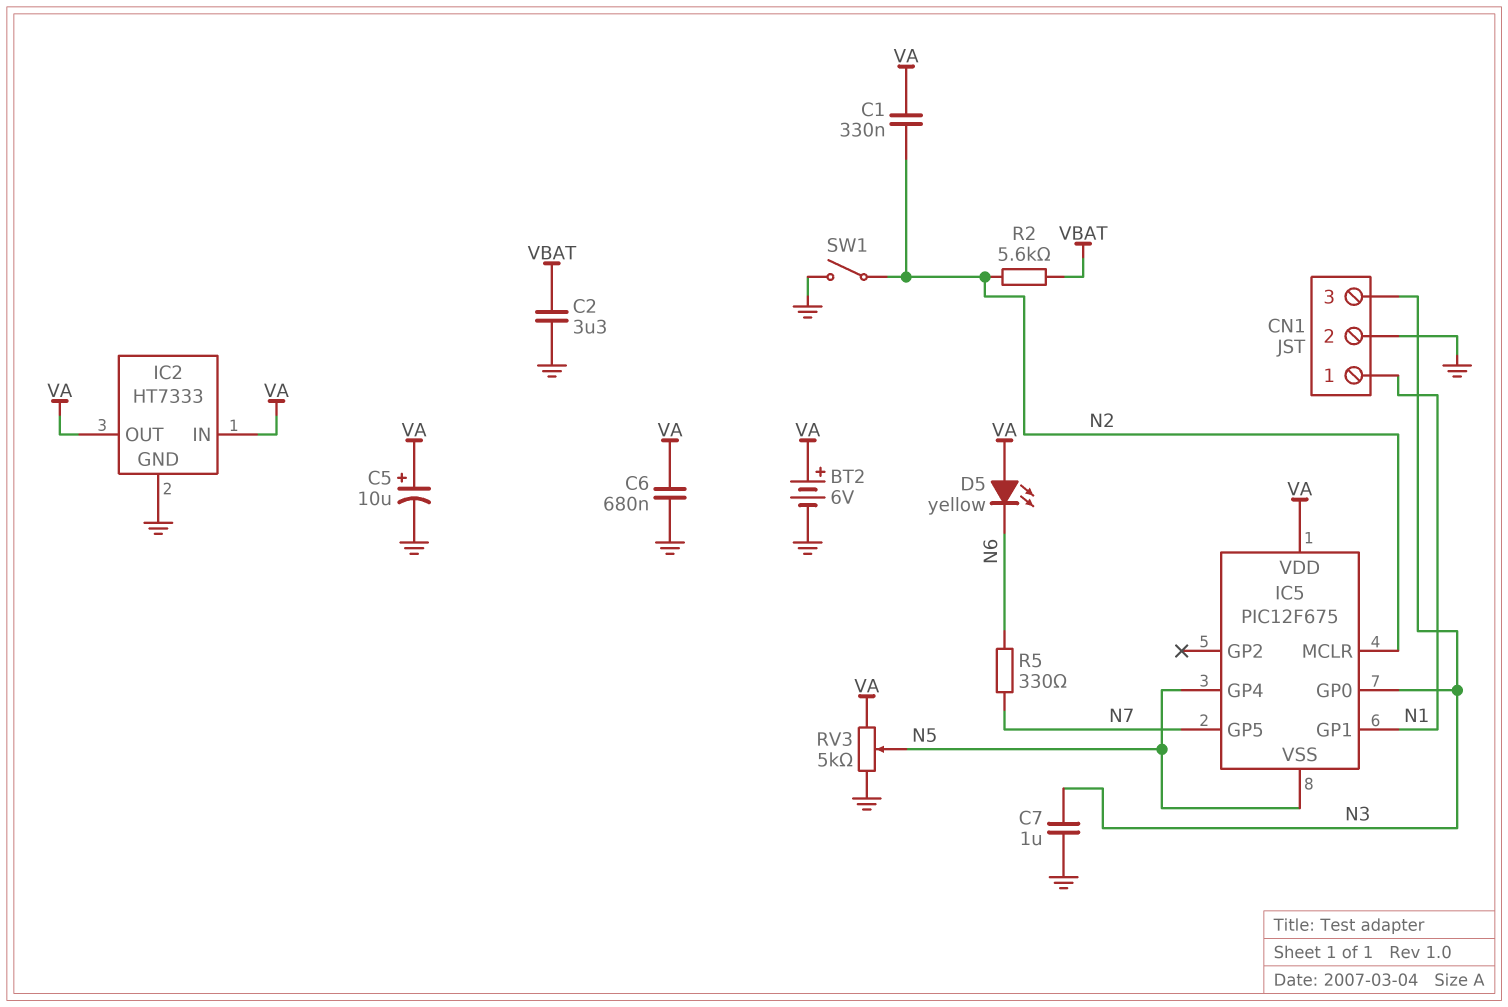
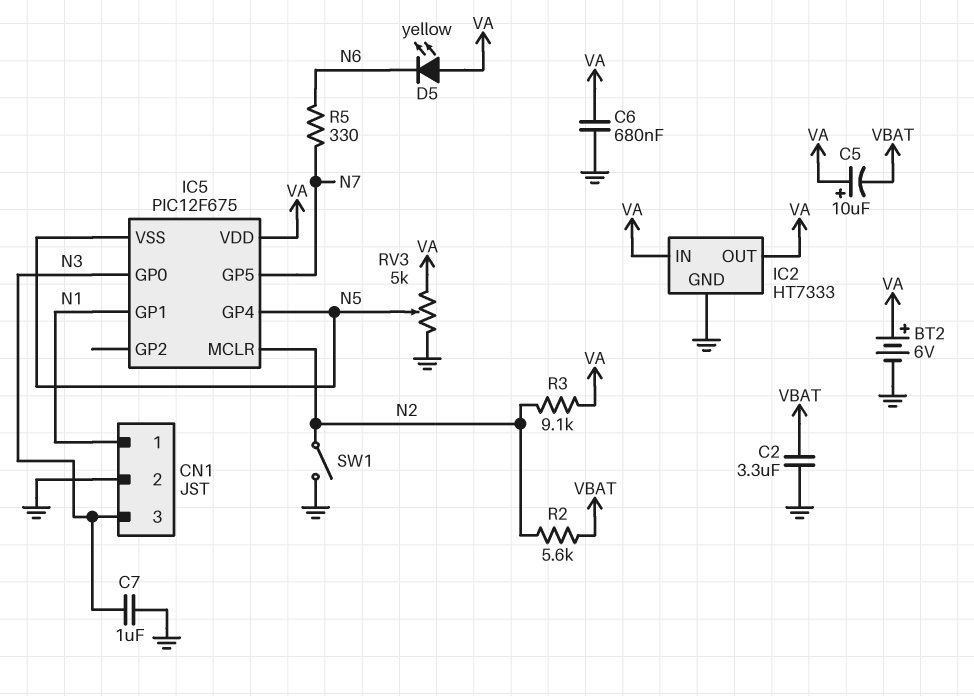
C1: 330nF (N2, VA) -> none
C5: 10uF (plus VA, minus GND) -> 10uF (plus VA, minus VBAT)
R3: none -> 9.1k (N2, VA)

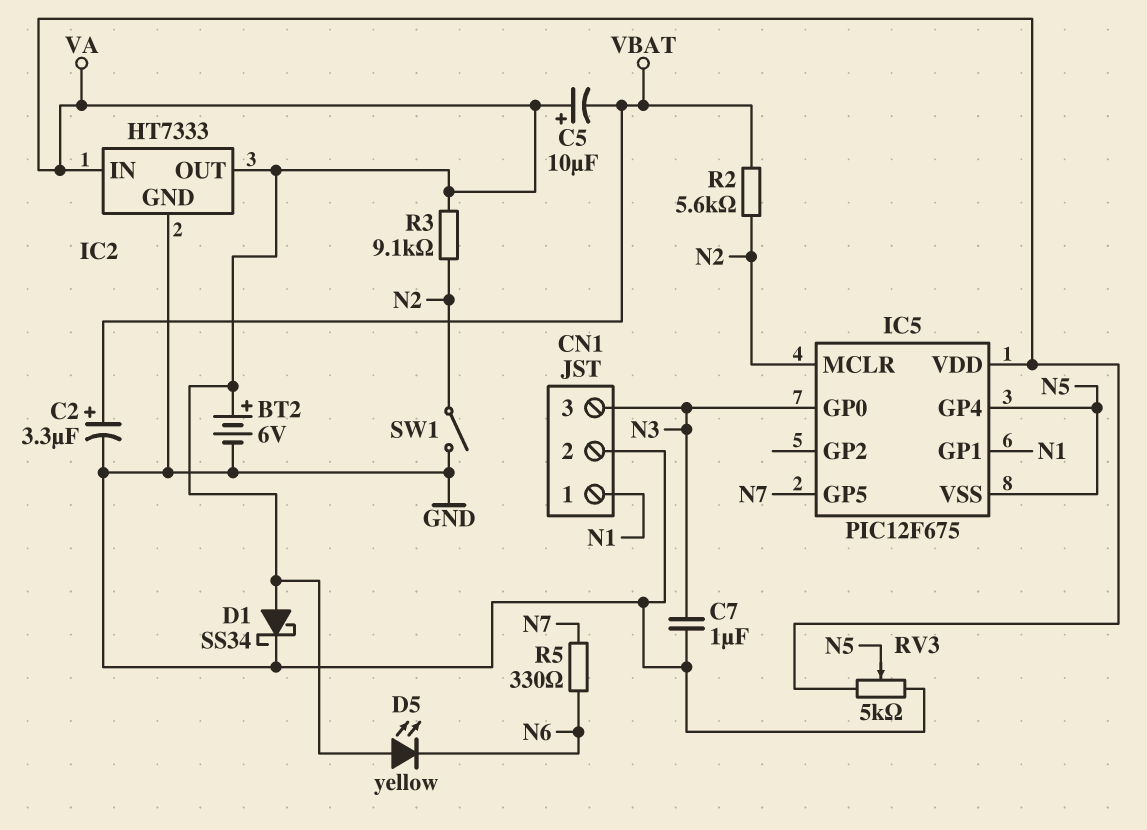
C2: 3.3uF (GND, VBAT) -> 3.3uF (plus VBAT, minus GND)
C6: 680nF (GND, VA) -> none
D1: none -> schottky SS34 (A VA, K GND)

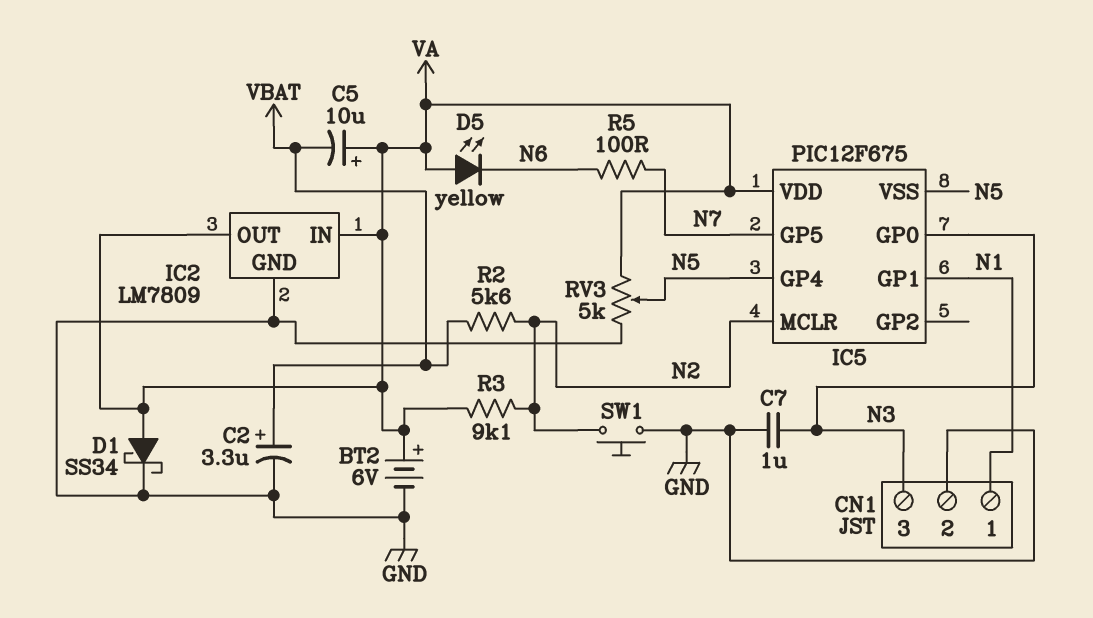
IC2: HT7333 -> LM7809
R5: 330 (N6, N7) -> 100 (N6, N7)
SW1: switch (GND, N2) -> button (GND, N2)

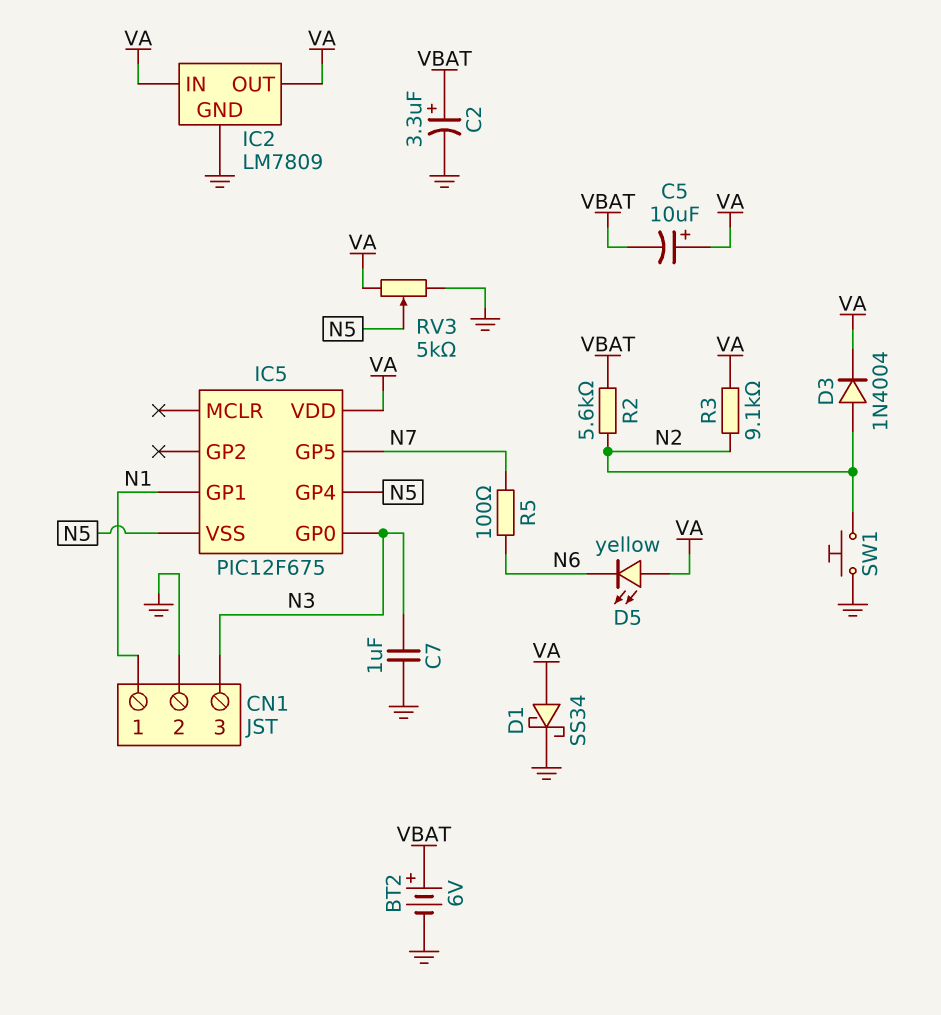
BT2: 6V (plus VA, minus GND) -> 6V (plus VBAT, minus GND)
D3: none -> diode 1N4004 (A N2, K VA)
IC5 pin MCLR: N2 -> none

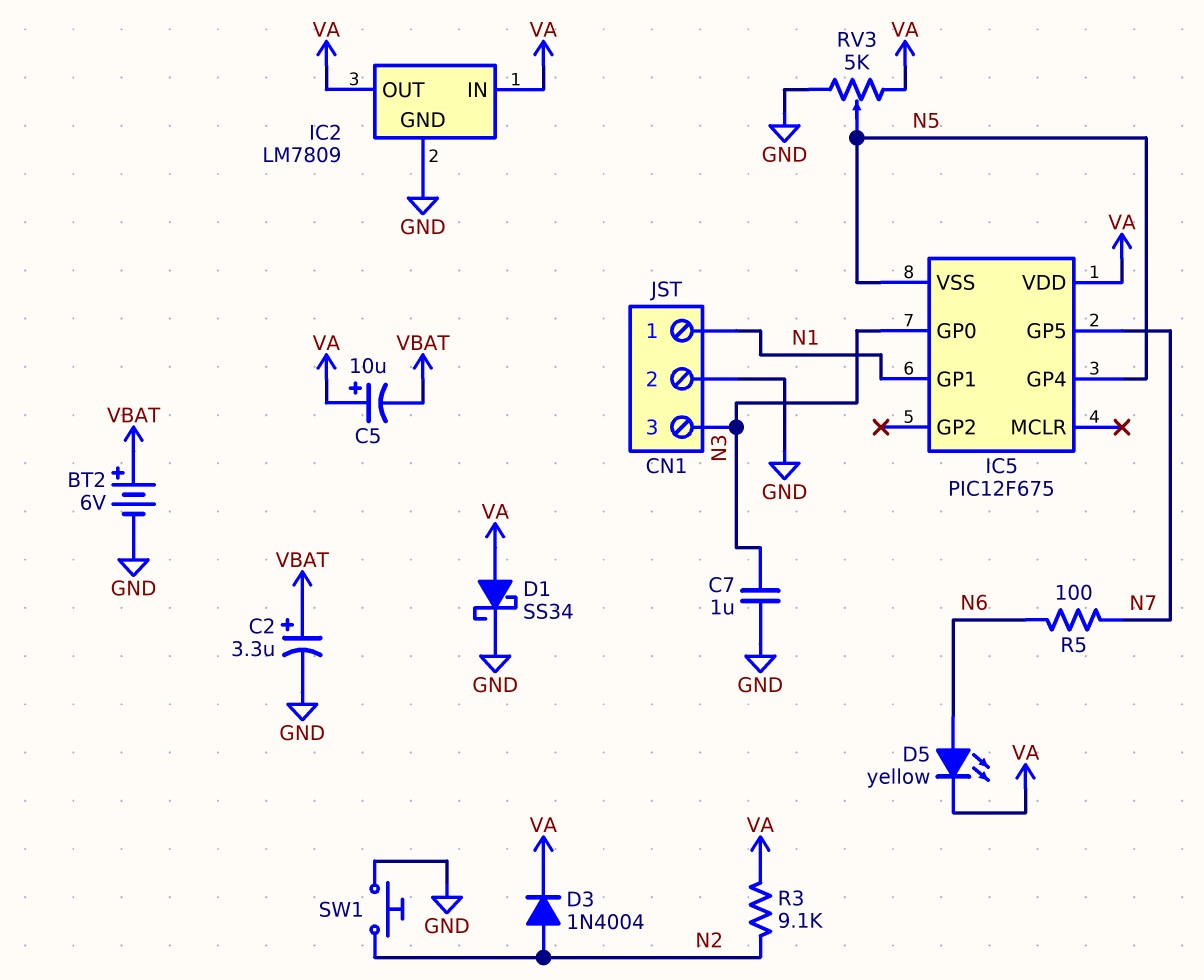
D5: LED yellow (A VA, K N6) -> LED yellow (A N6, K VA)
R2: 5.6k (N2, VBAT) -> none

